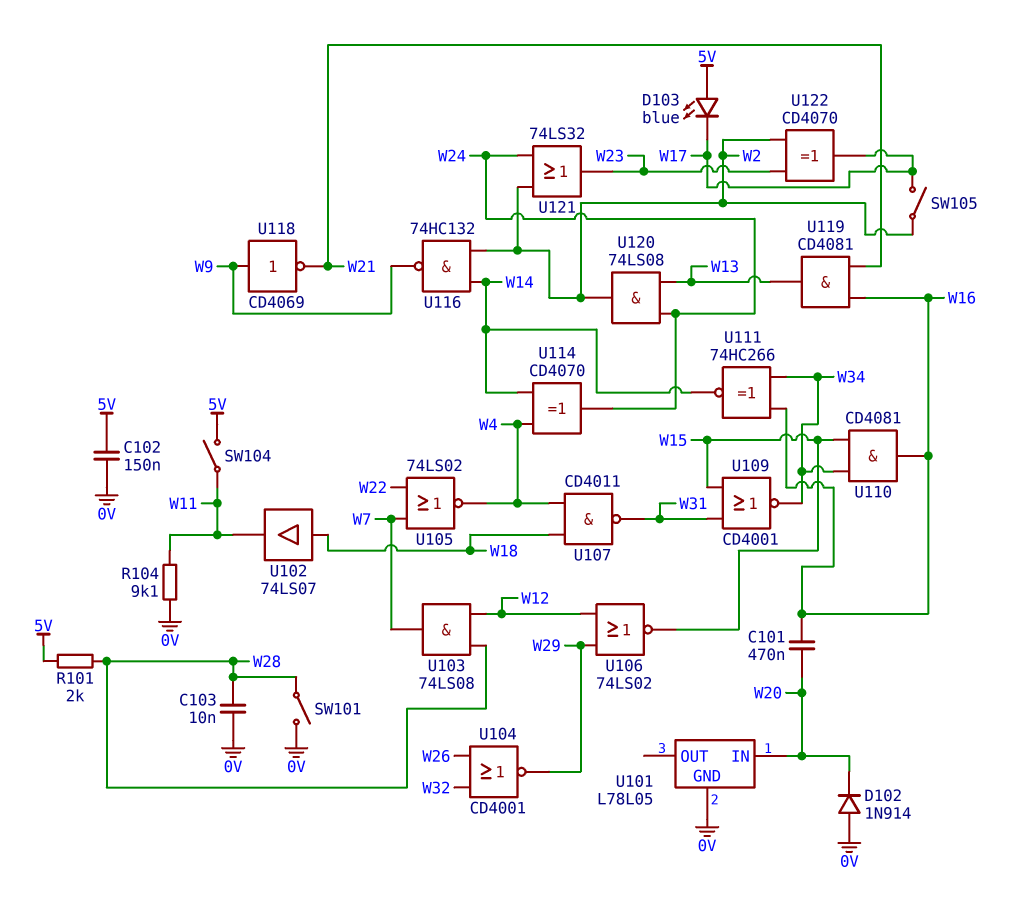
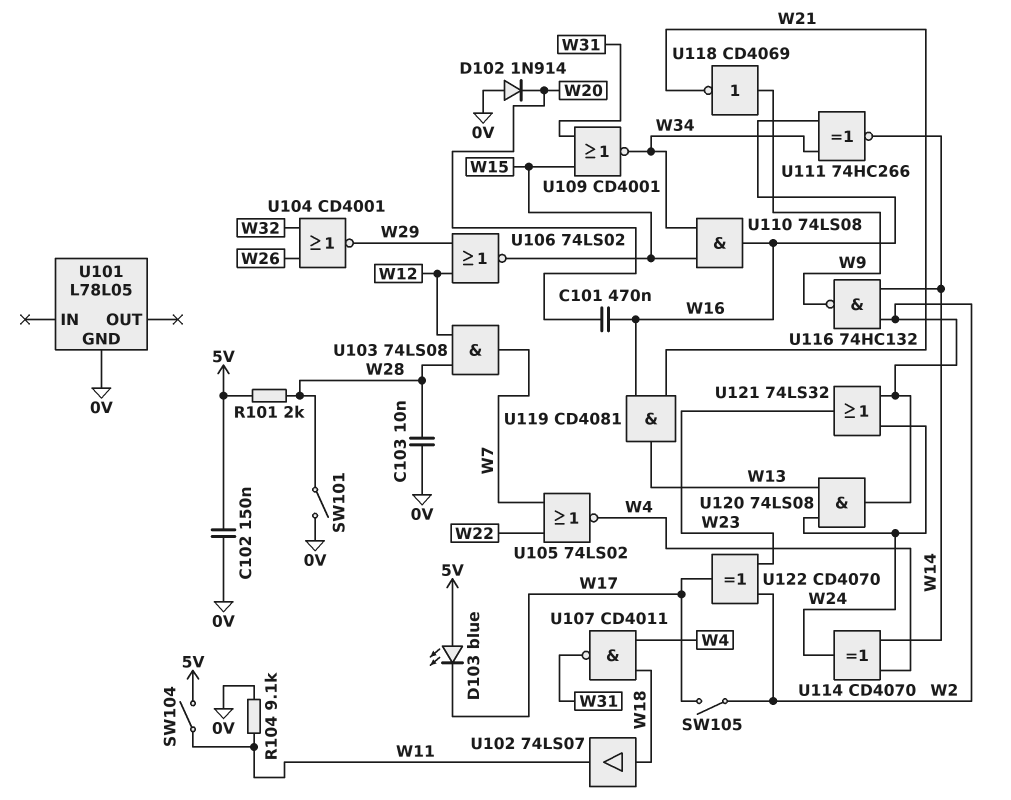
U101 pin IN: W20 -> none
U110: AND CD4081 (in W15, in W34, out W16) -> AND 74LS08 (in W15, in W34, out W16)

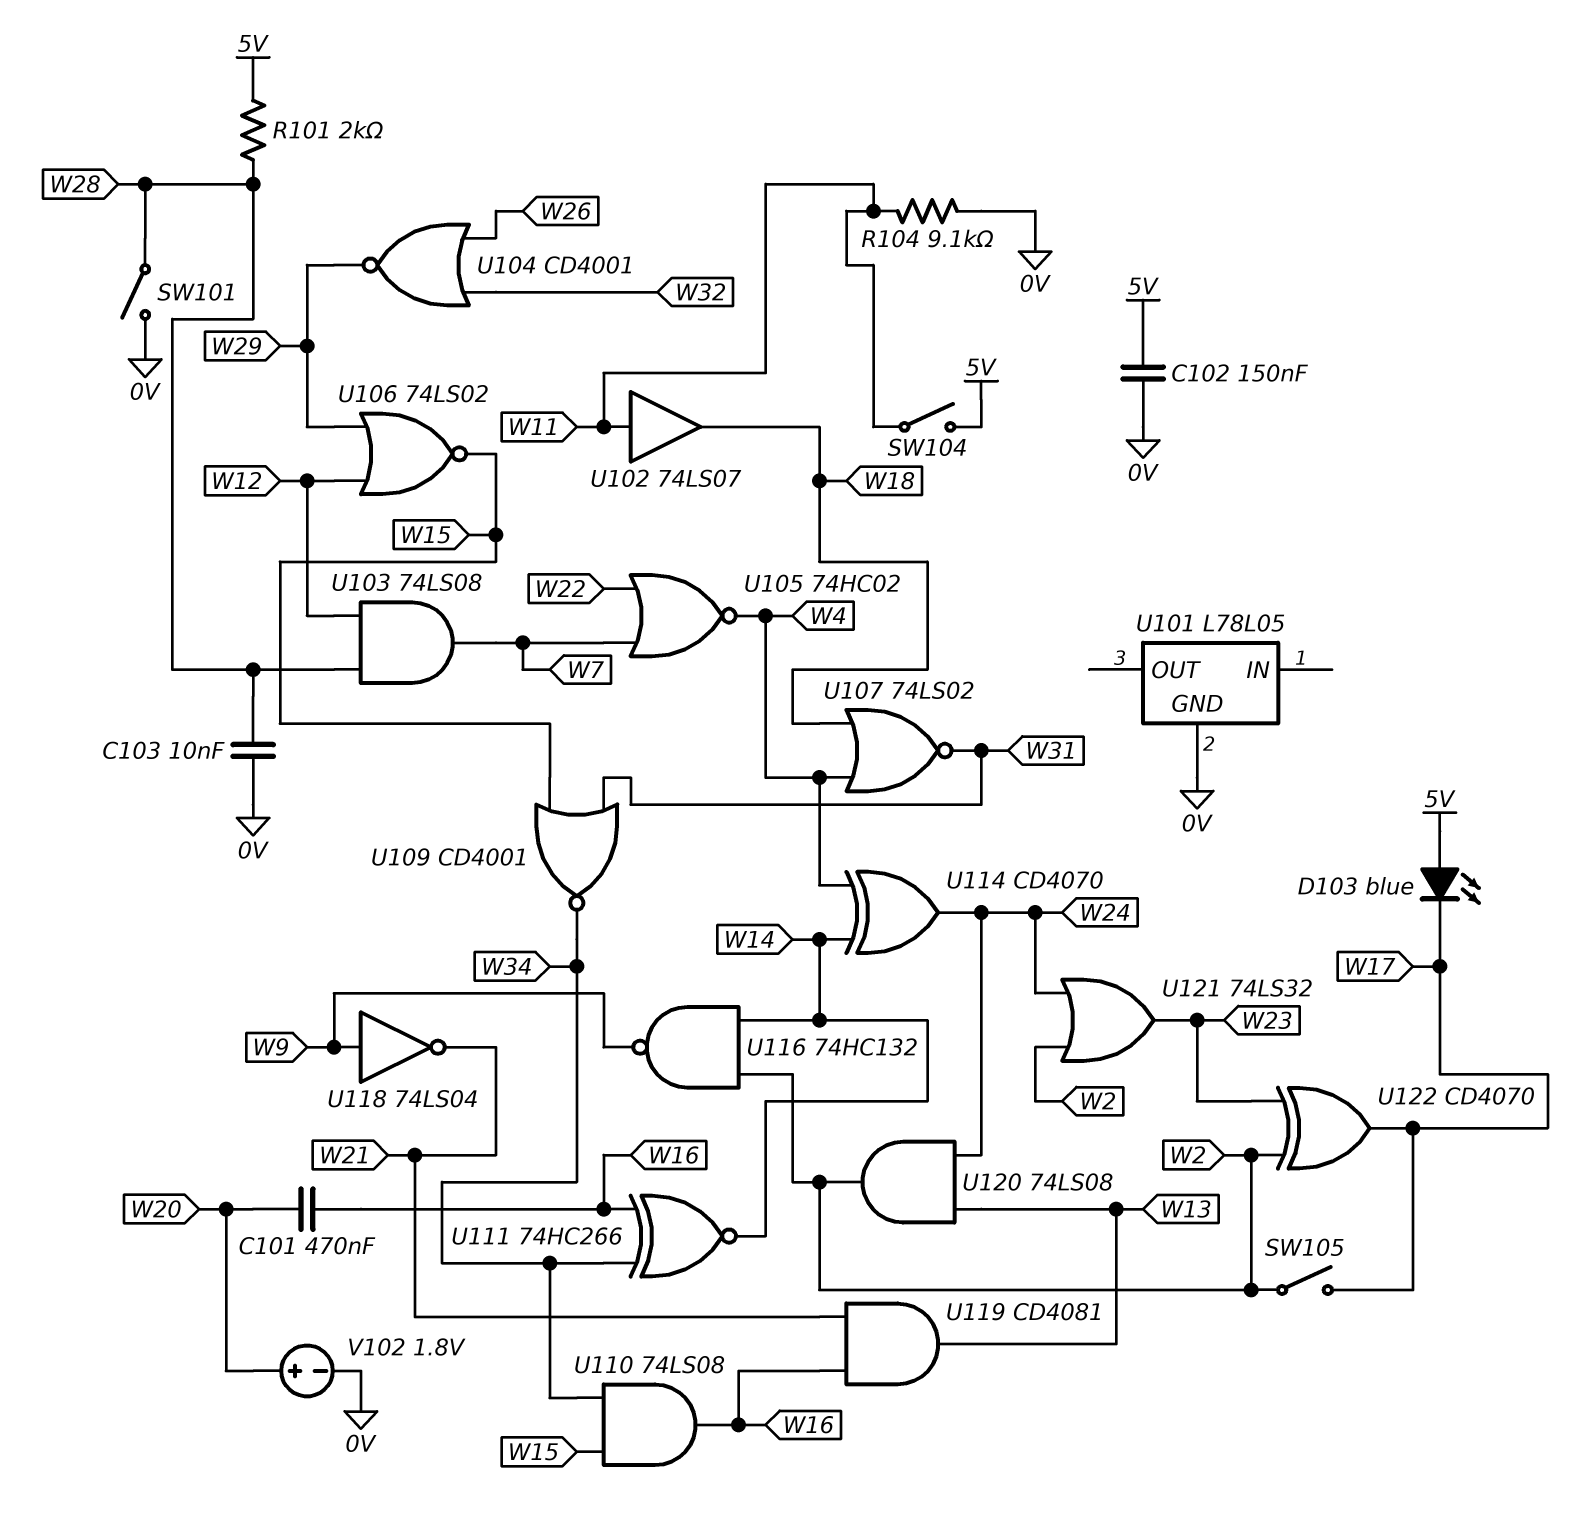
D102: diode 1N914 (A 0V, K W20) -> none
U102: buffer 74LS07 (in W18, out W11) -> buffer 74LS07 (in W11, out W18)
U105: NOR 74LS02 (in W7, in W22, out W4) -> NOR 74HC02 (in W7, in W22, out W4)
U107: NAND CD4011 (in W4, in W18, out W31) -> NOR 74LS02 (in W4, in W18, out W31)
U118: NOT CD4069 (in W9, out W21) -> NOT 74LS04 (in W9, out W21)
V102: none -> 1.8V (plus W20, minus 0V)

